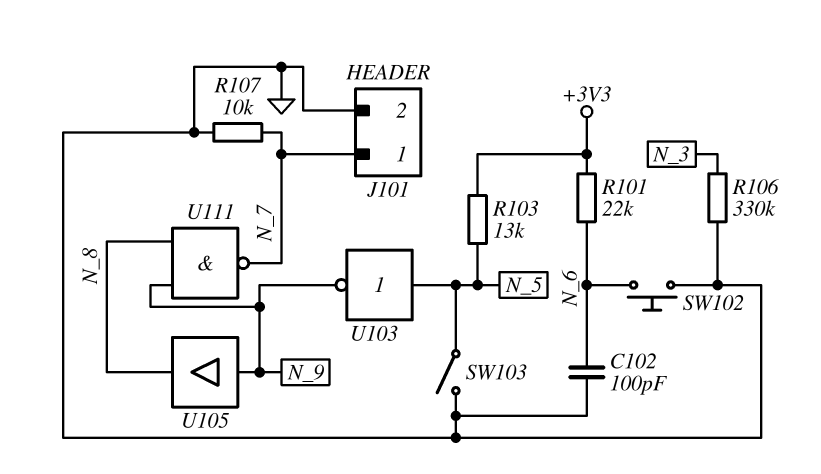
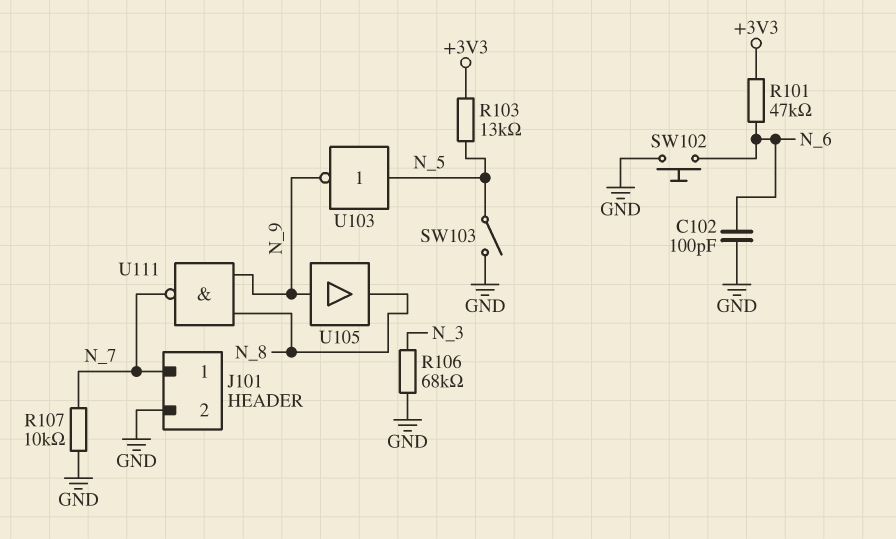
R101: 22k (+3V3, N_6) -> 47k (+3V3, N_6)
R106: 330k (GND, N_3) -> 68k (GND, N_3)

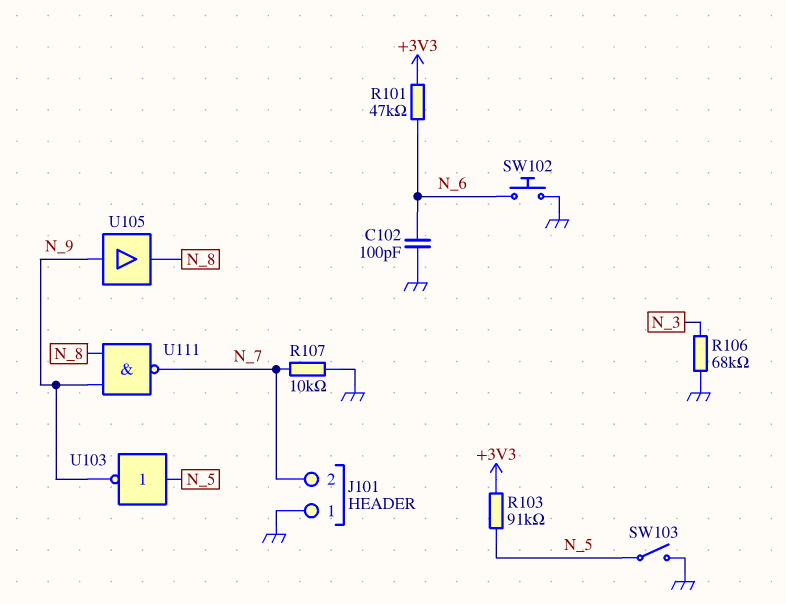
J101 pin 1: N_7 -> GND
J101 pin 2: GND -> N_7
R103: 13k (+3V3, N_5) -> 91k (+3V3, N_5)

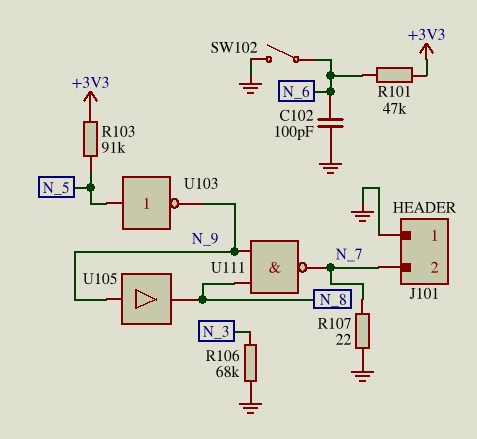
R107: 10k (GND, N_7) -> 22 (GND, N_7)
SW102: button (GND, N_6) -> switch (GND, N_6)
SW103: switch (GND, N_5) -> none

